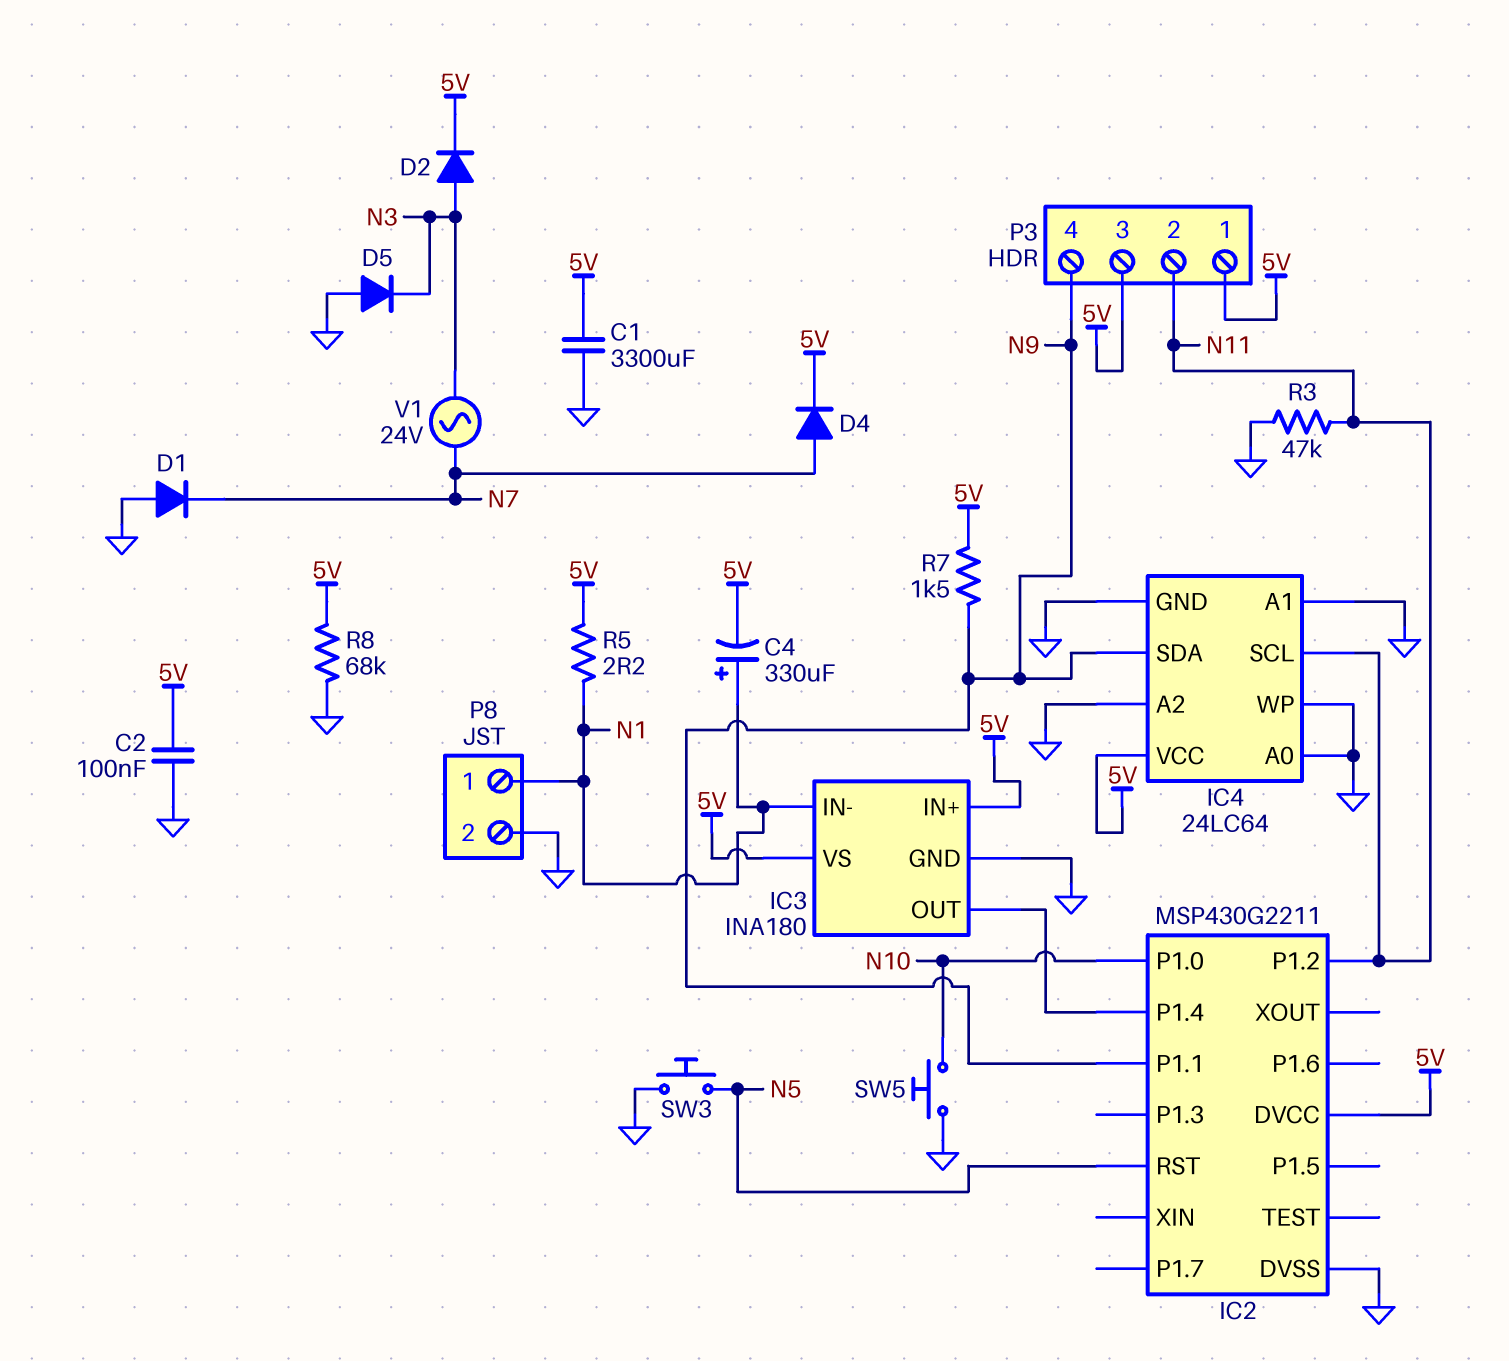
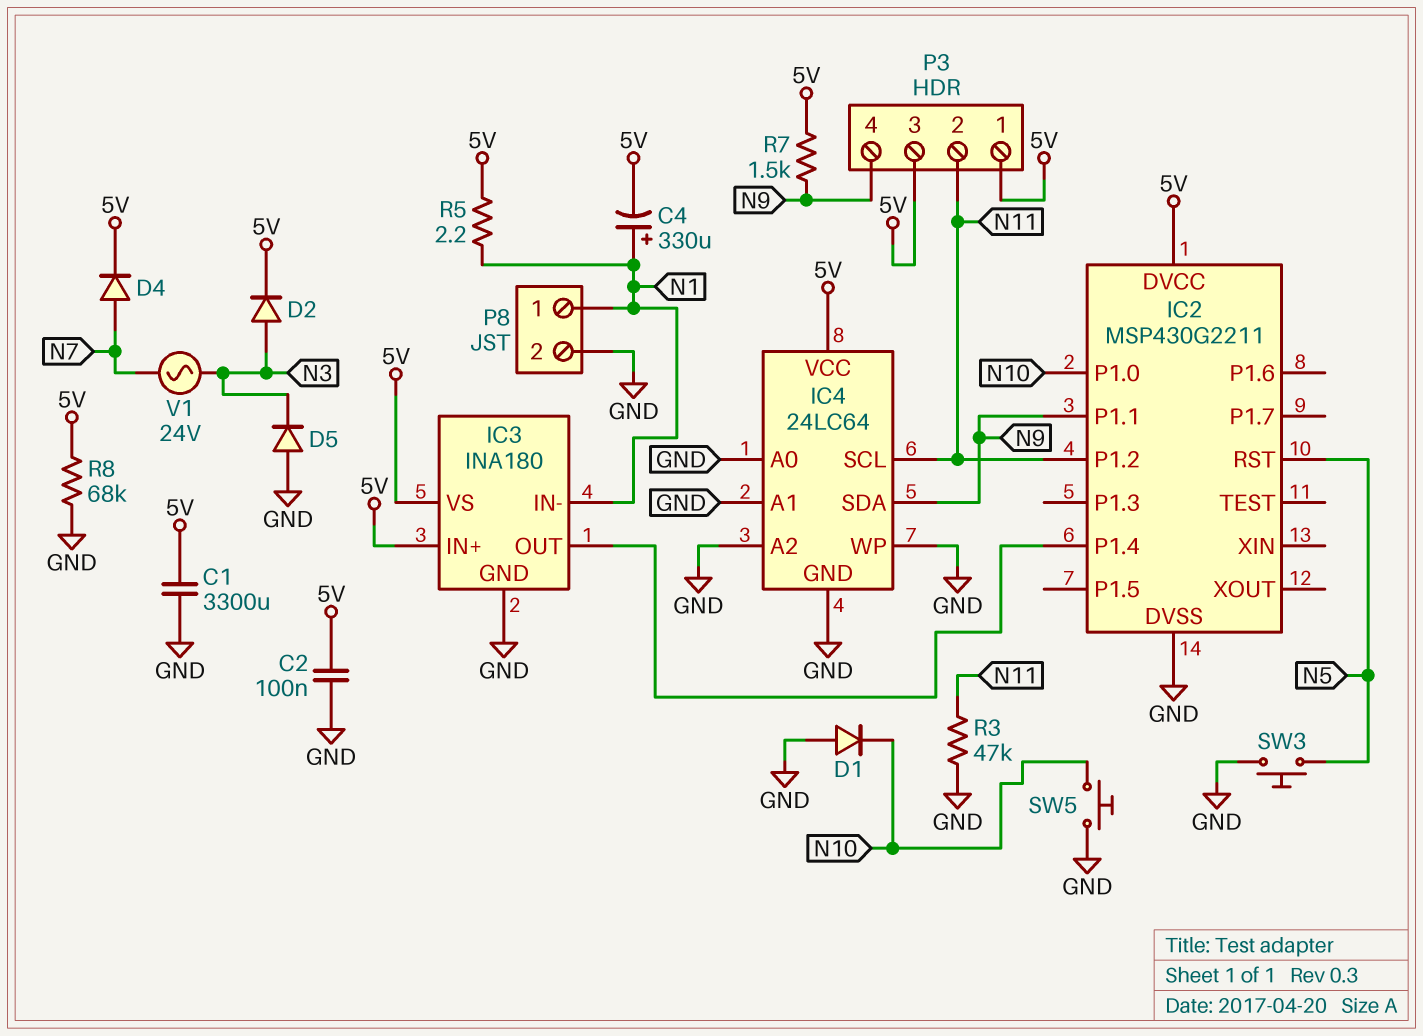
D1: diode (A GND, K N7) -> diode (A GND, K N10)

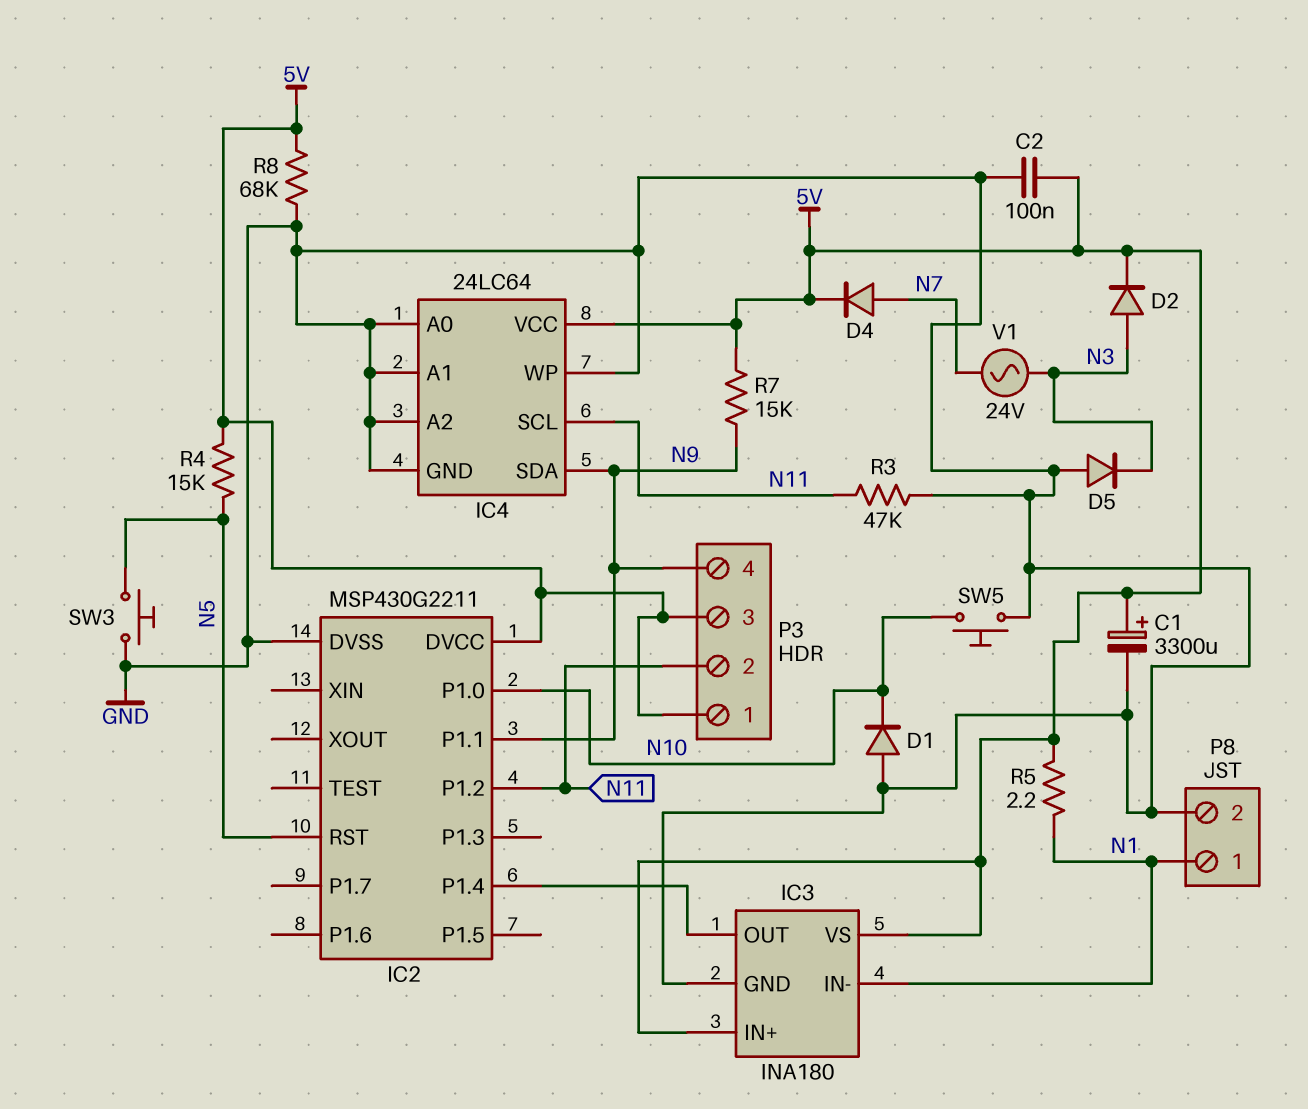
C1: 3300uF (5V, GND) -> 3300uF (plus 5V, minus GND)
C4: 330uF (plus N1, minus 5V) -> none
R4: none -> 15k (5V, N5)
R7: 1.5k (5V, N9) -> 15k (5V, N9)

